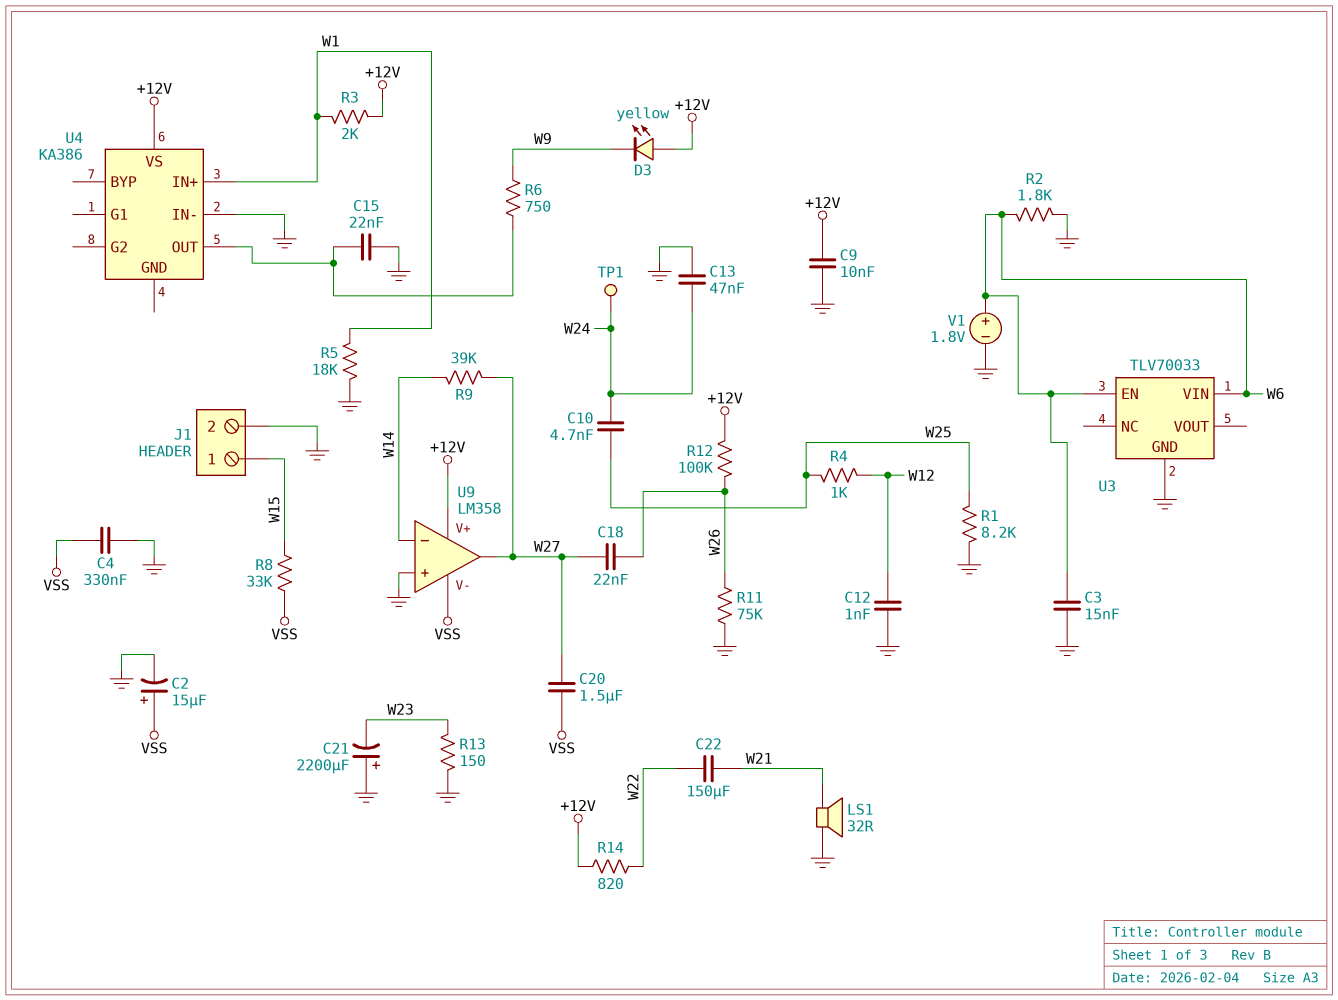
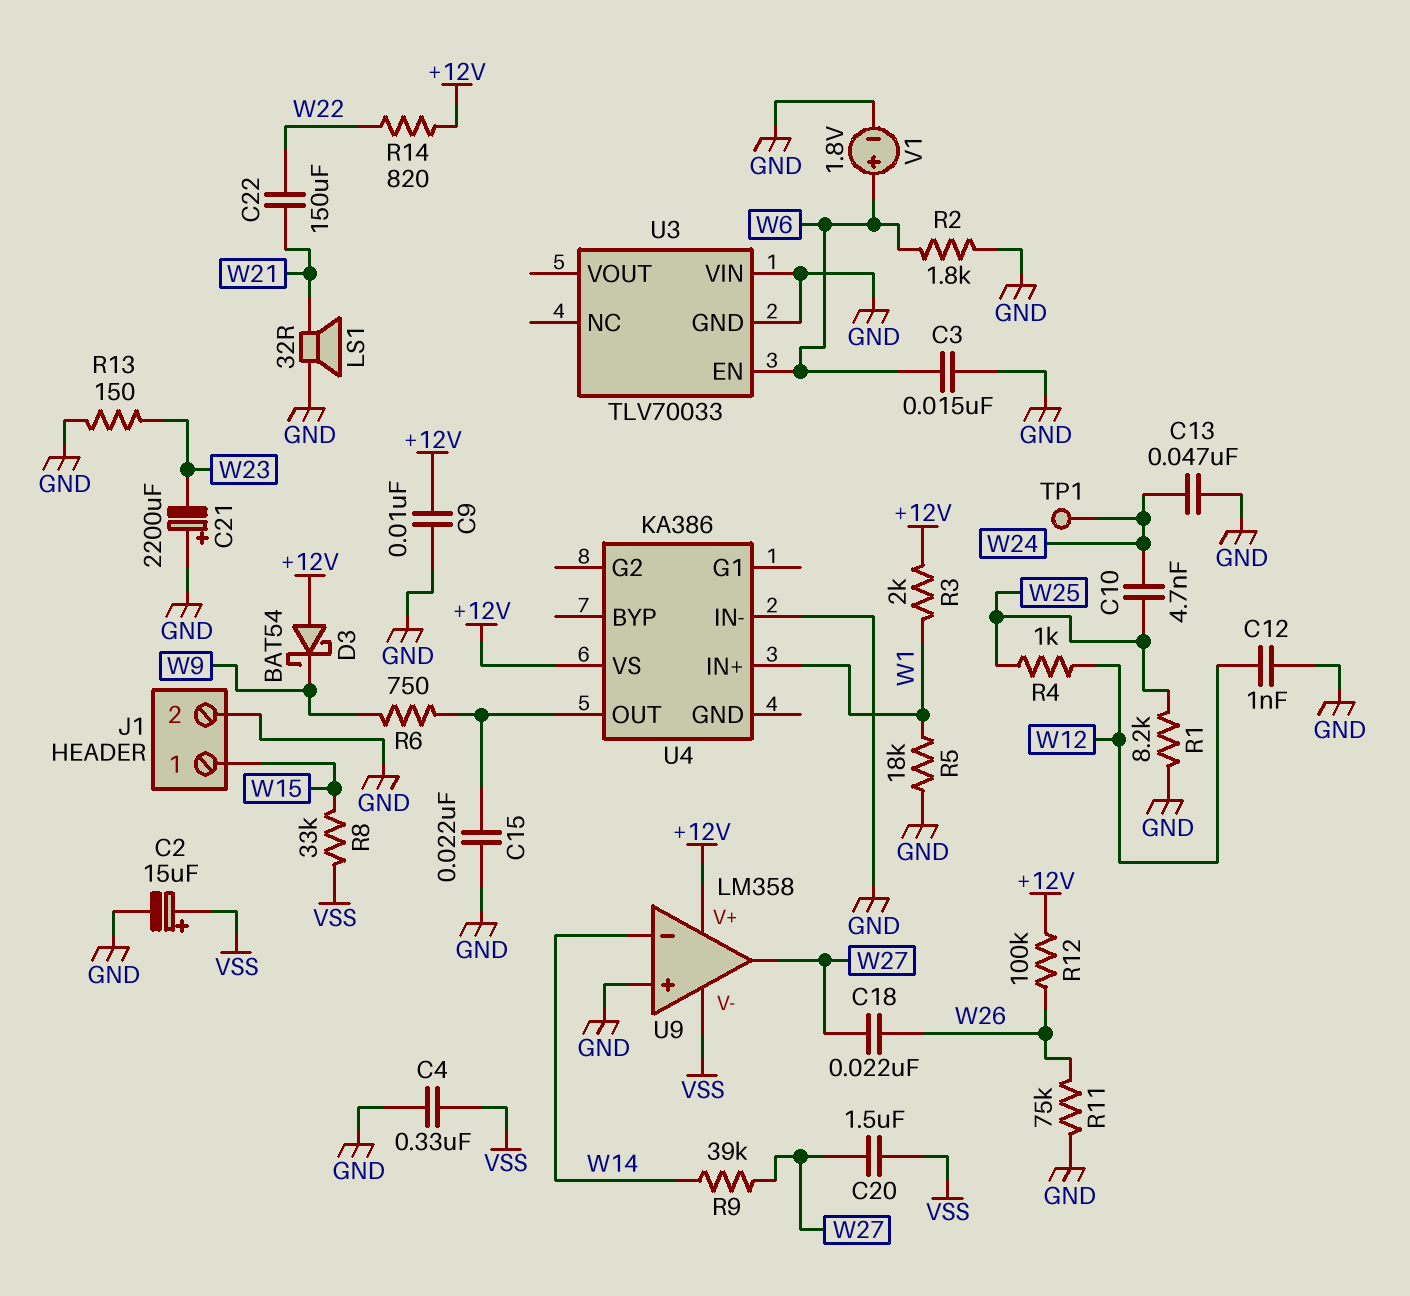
D3: LED yellow (A +12V, K W9) -> schottky BAT54 (A +12V, K W9)
U3 pin VIN: W6 -> GND

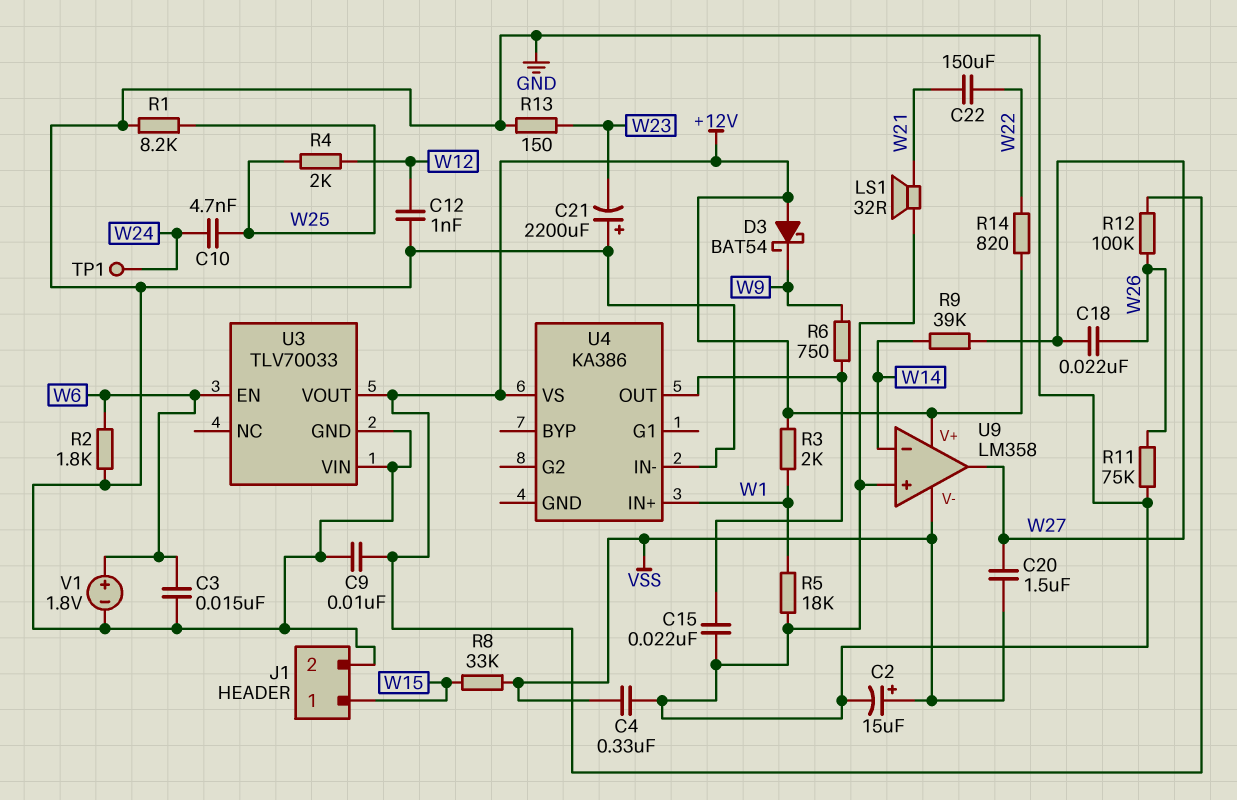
C13: 47nF (GND, W24) -> none
R4: 1k (W12, W25) -> 2k (W12, W25)
U3 pin VOUT: none -> +12V

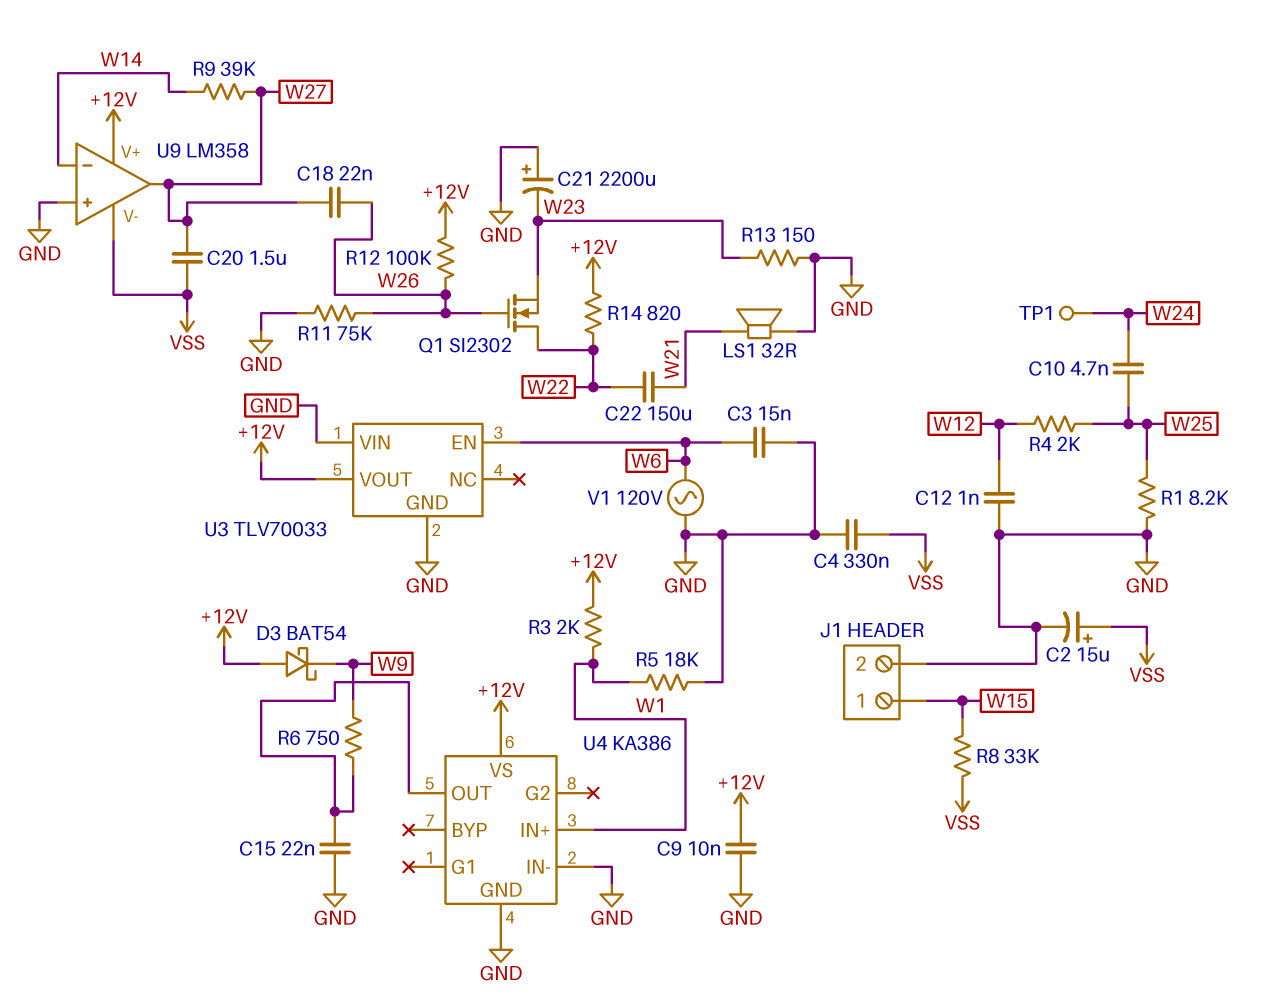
Q1: none -> NMOS SI2302 (G W26, D W22, S W23)
R2: 1.8k (GND, W6) -> none
U4 pin GND: none -> GND
V1: 1.8V (plus W6, minus GND) -> AC 120V (GND, W6)

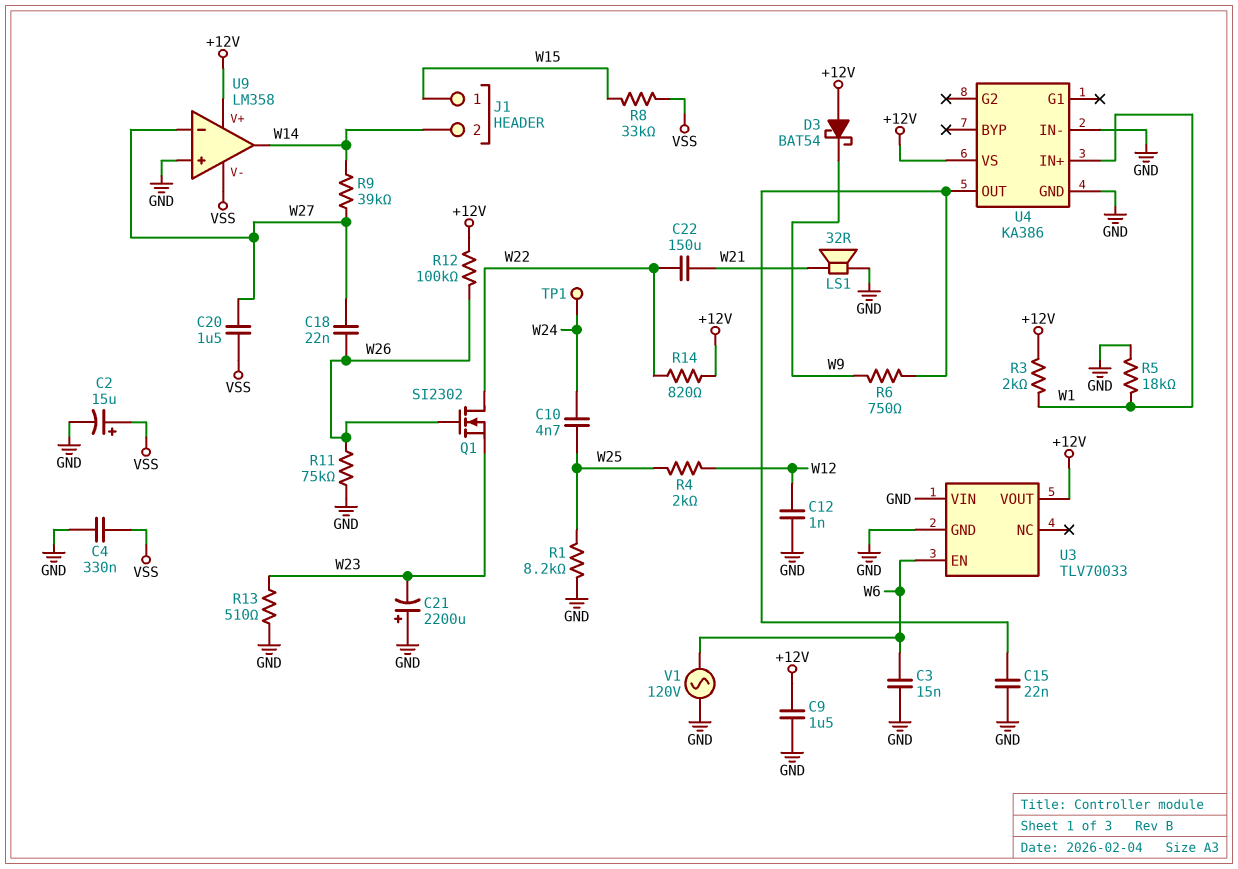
C9: 10nF (+12V, GND) -> 1.5uF (+12V, GND)
J1 pin 2: GND -> W14
R13: 150 (GND, W23) -> 510 (GND, W23)
U9 pin in-: W14 -> W27
U9 pin out: W27 -> W14

